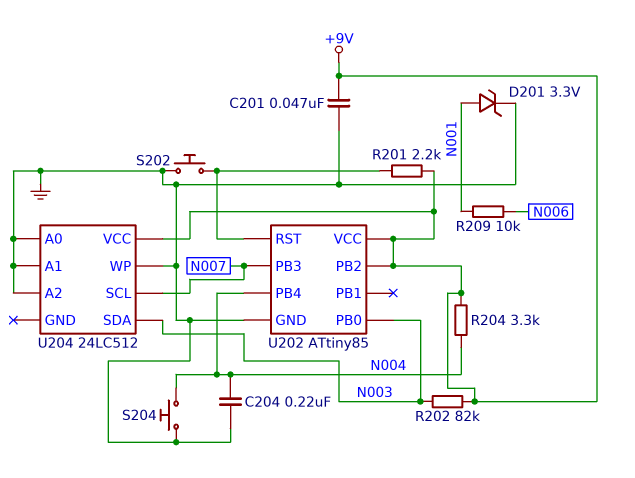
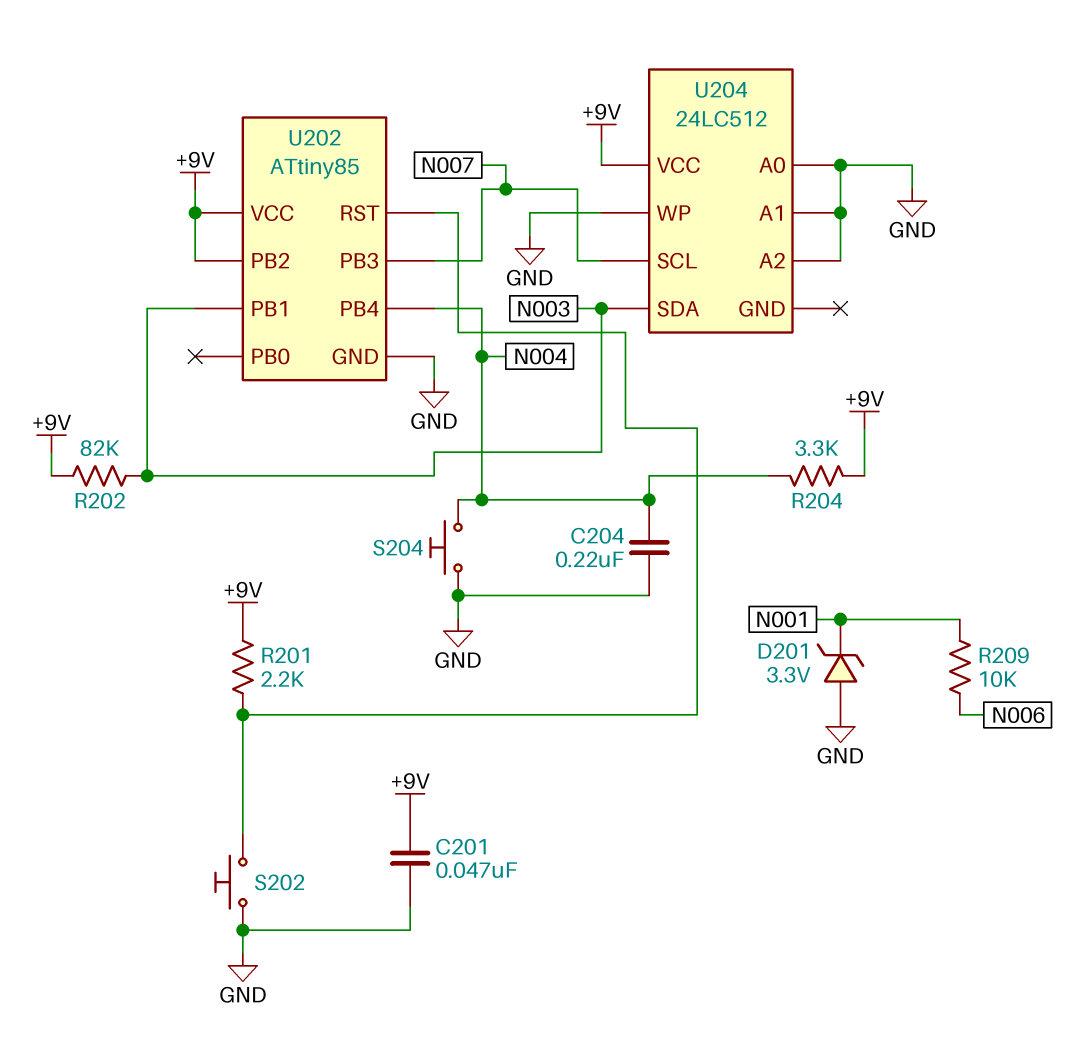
D201: zener 3.3V (A N001, K GND) -> zener 3.3V (A GND, K N001)
U202 pin PB0: N003 -> none
U202 pin PB1: none -> N003

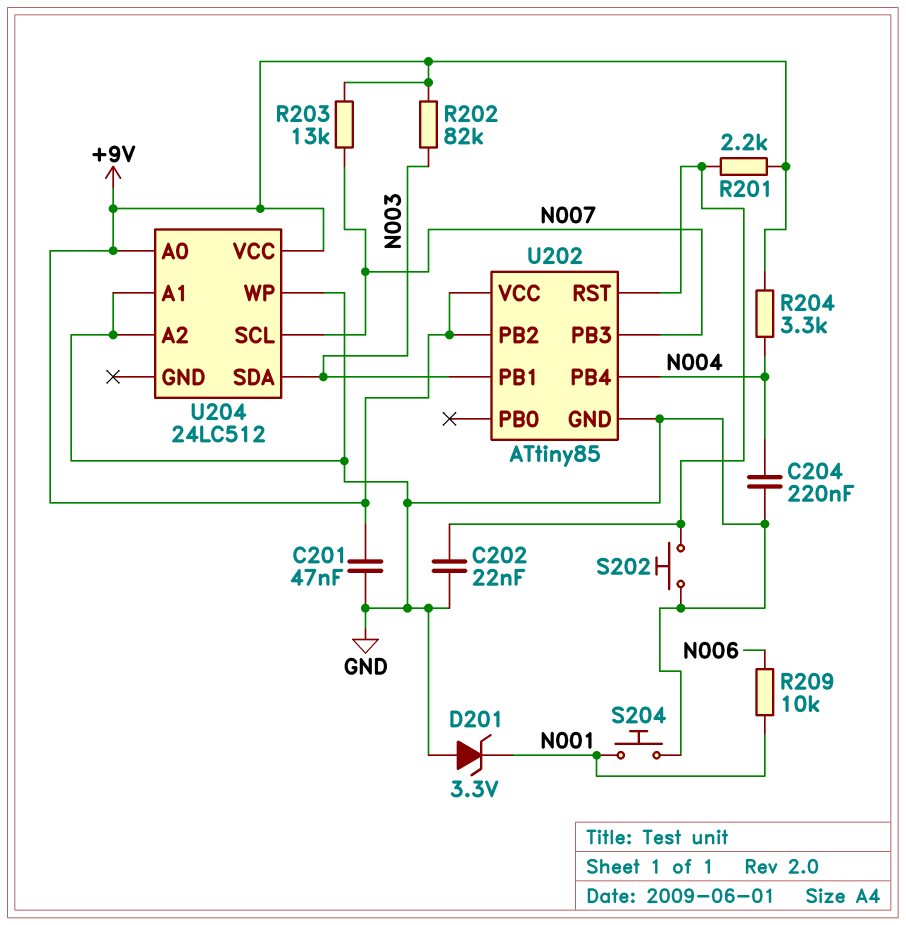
C202: none -> 22nF (GND, U202/RST)
R203: none -> 13k (+9V, N007)
S204: button (GND, N004) -> button (GND, N001)
U204 pin A0: GND -> +9V

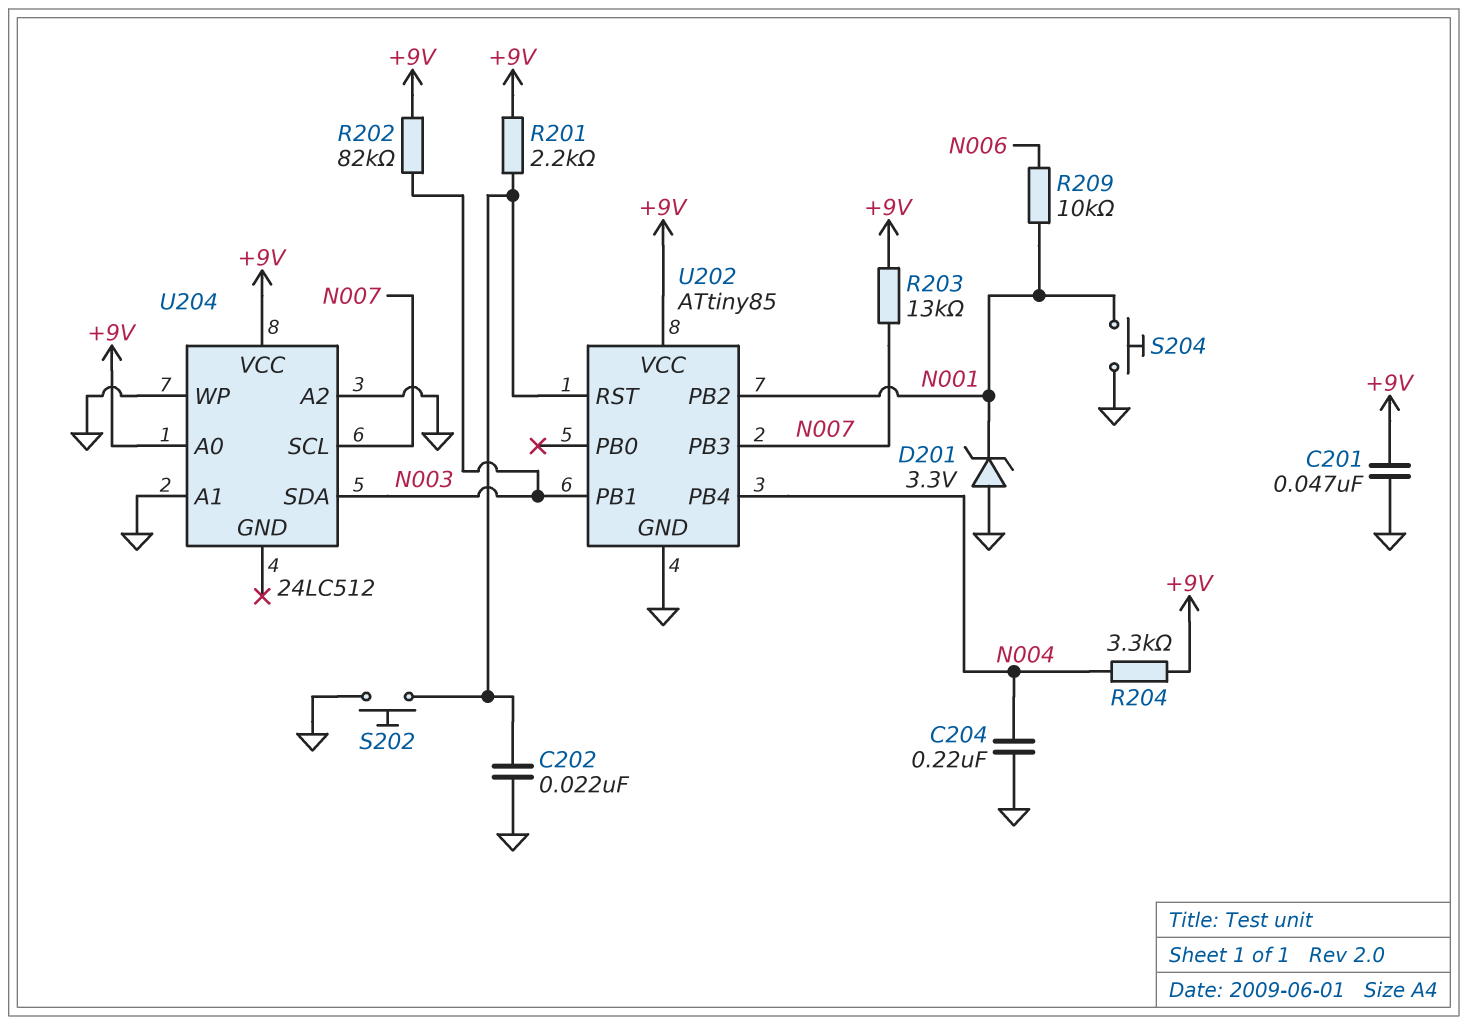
U202 pin PB2: +9V -> N001

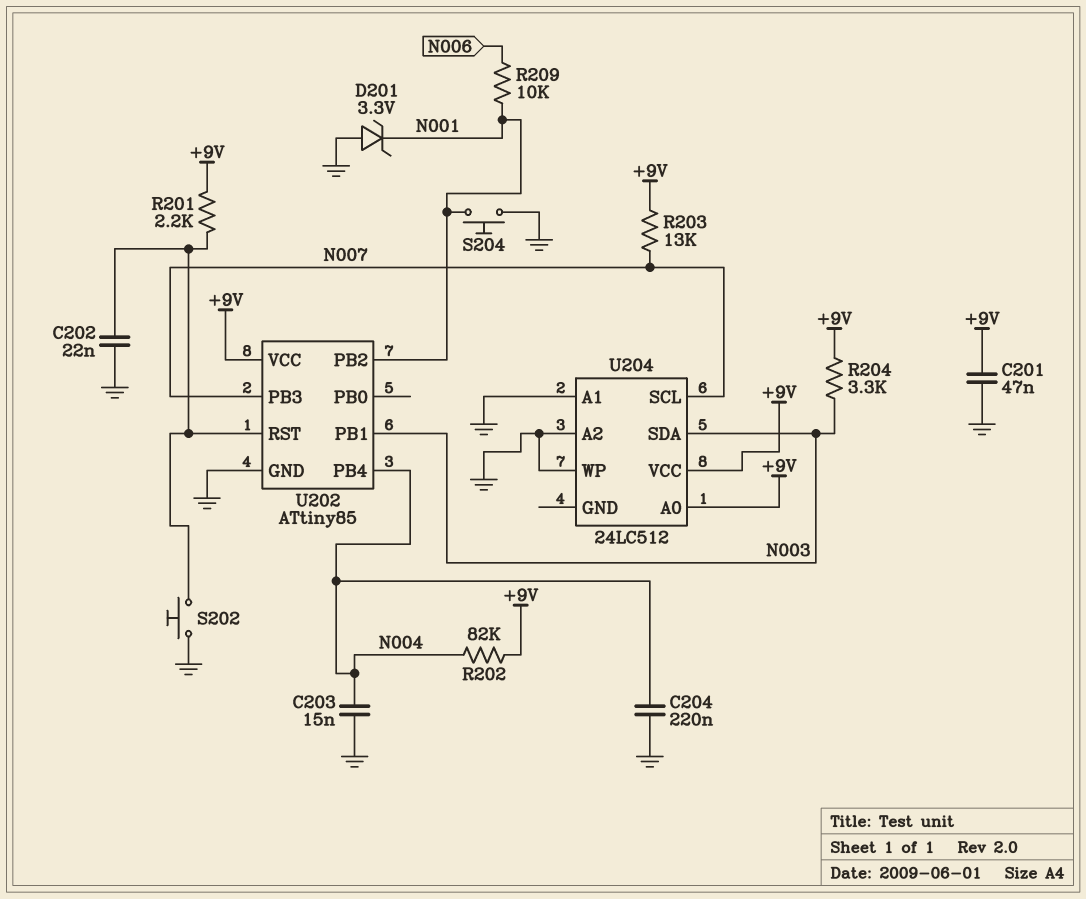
C203: none -> 15nF (GND, N004)
R202: 82k (+9V, N003) -> 82k (+9V, N004)
R204: 3.3k (+9V, N004) -> 3.3k (+9V, N003)

